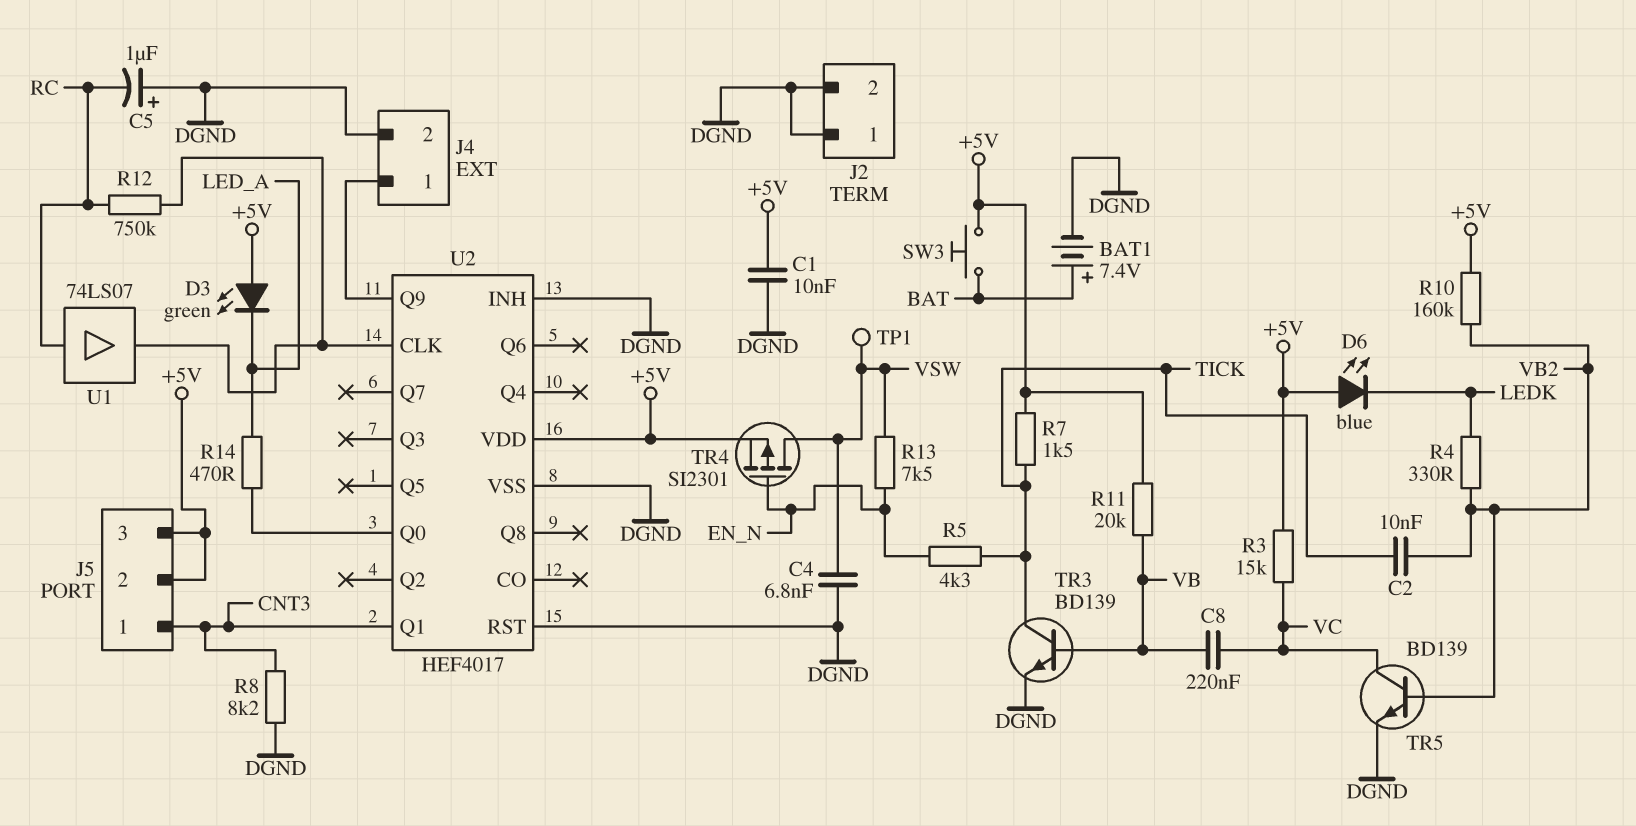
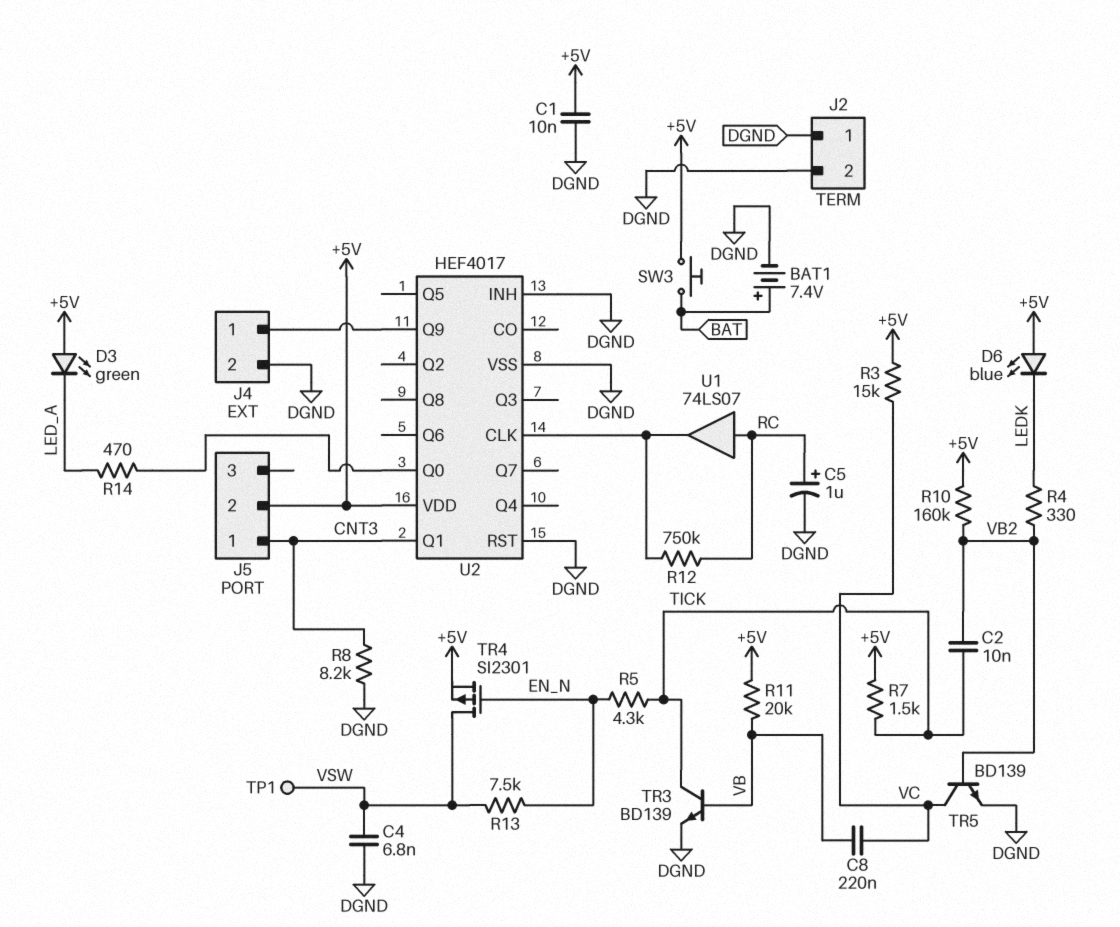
C5: 1uF (plus DGND, minus RC) -> 1uF (plus RC, minus DGND)
J5 pin 3: +5V -> none

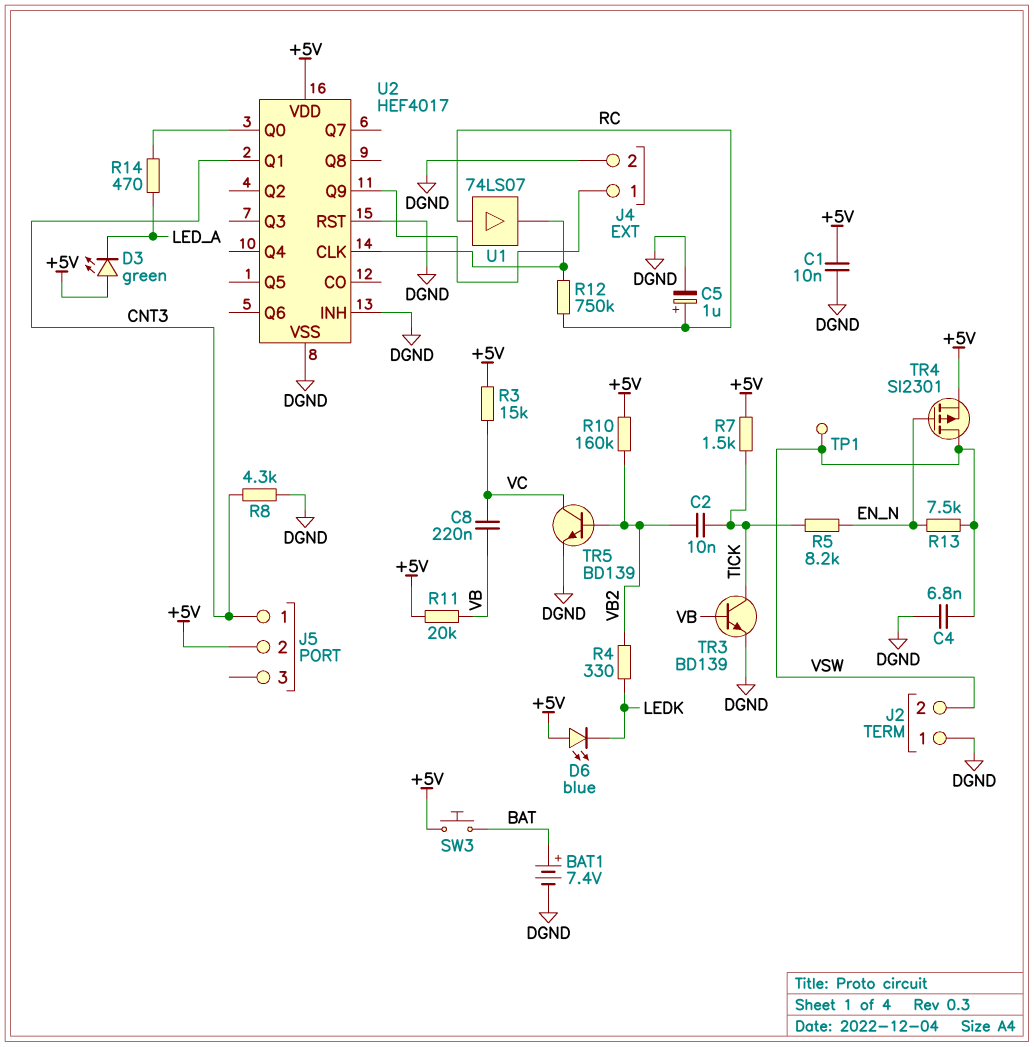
J2 pin 2: DGND -> VSW
R5: 4.3k (EN_N, TICK) -> 8.2k (EN_N, TICK)
R8: 8.2k (CNT3, DGND) -> 4.3k (CNT3, DGND)

